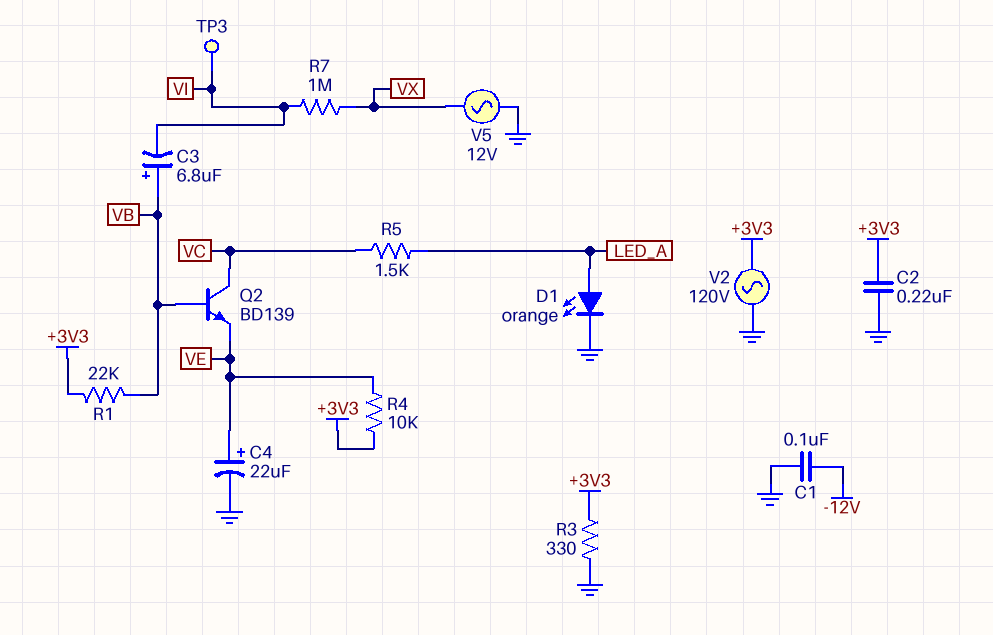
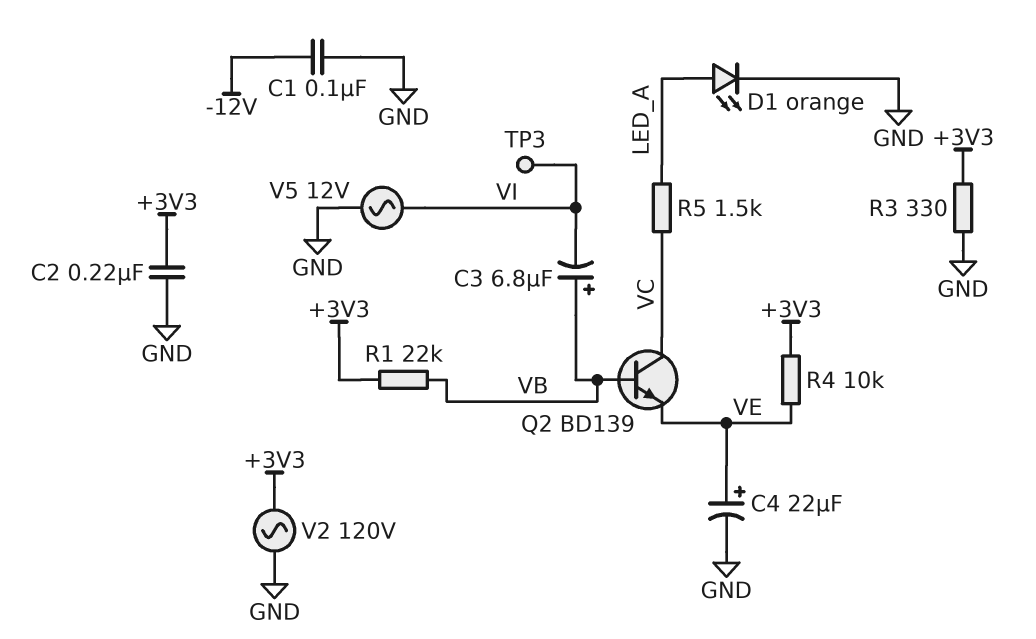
R7: 1M (VI, VX) -> none
V5: AC 12V (GND, VX) -> AC 12V (GND, VI)

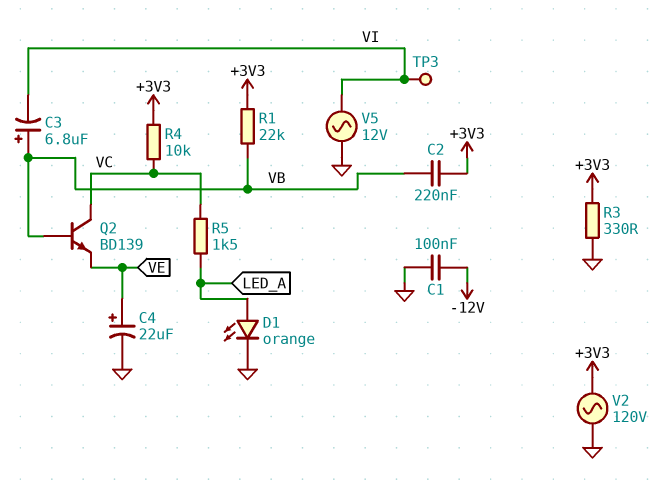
C2: 220nF (+3V3, GND) -> 220nF (+3V3, VB)
R4: 10k (+3V3, VE) -> 10k (+3V3, VC)

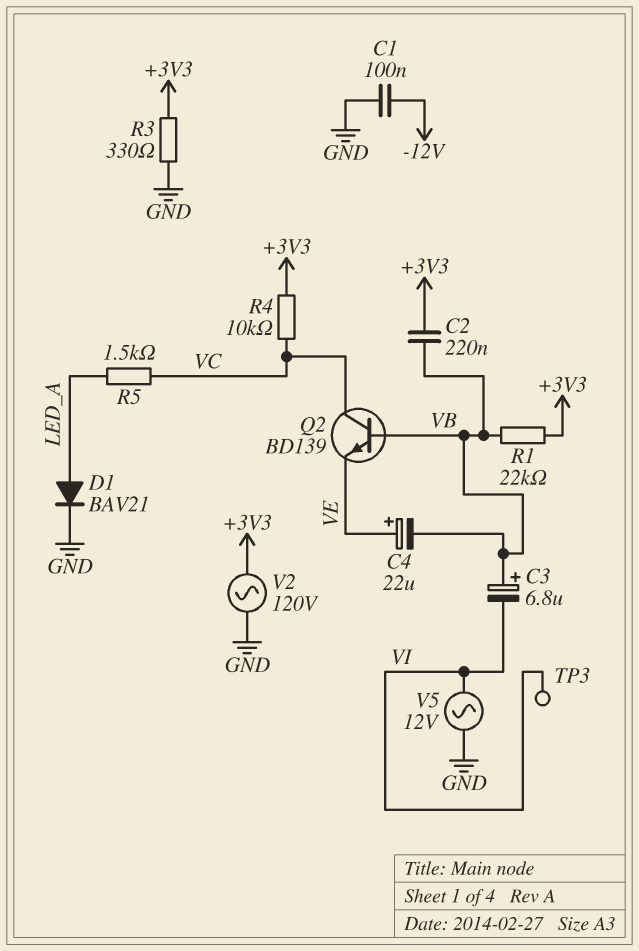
C4: 22uF (plus VE, minus GND) -> 22uF (plus VE, minus VB)
D1: LED orange (A LED_A, K GND) -> diode BAV21 (A LED_A, K GND)

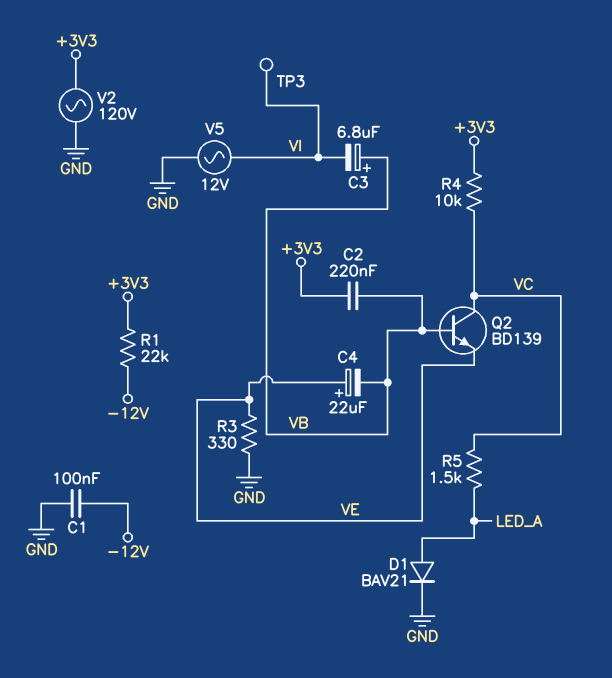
R1: 22k (+3V3, VB) -> 22k (+3V3, -12V)
R3: 330 (+3V3, GND) -> 330 (GND, VE)

